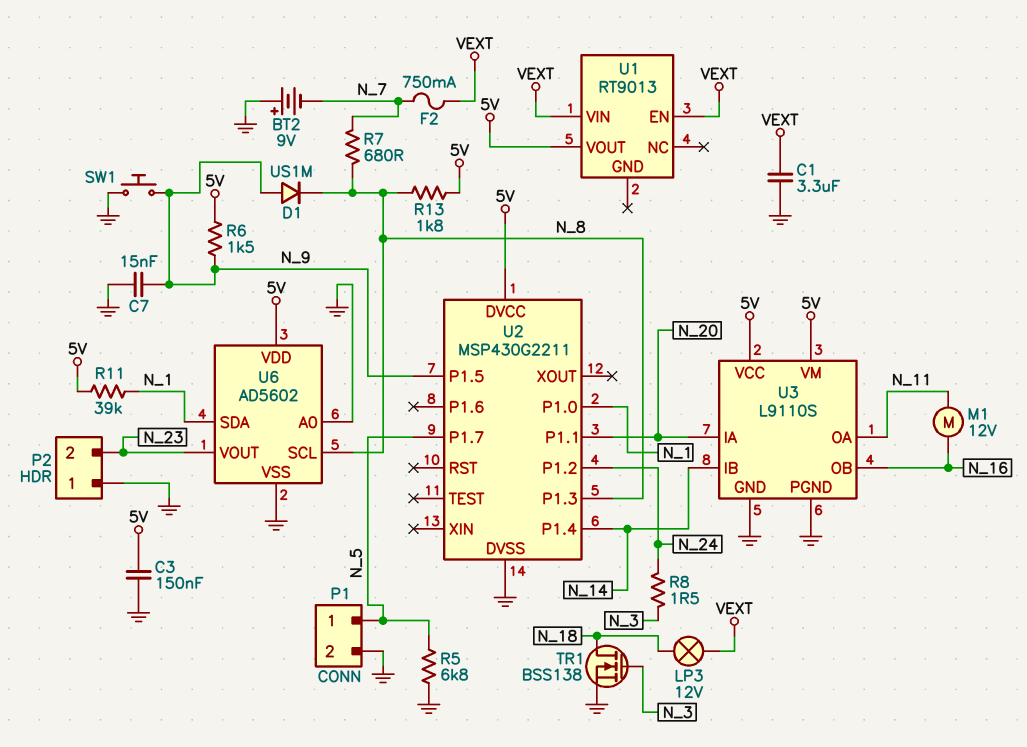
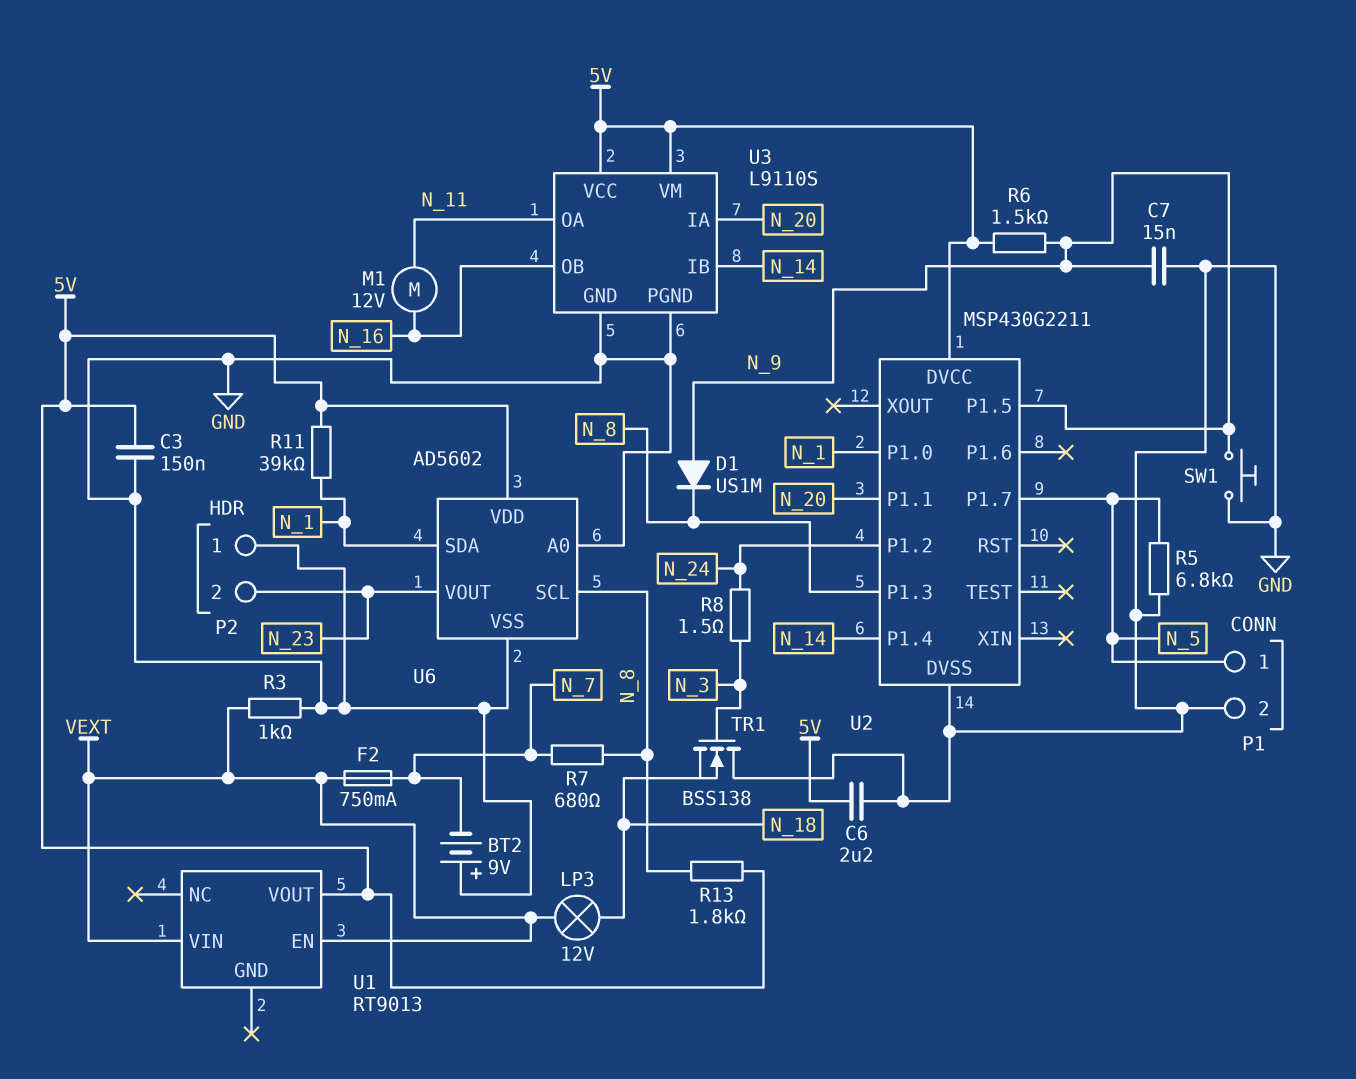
C1: 3.3uF (GND, VEXT) -> none
C6: none -> 2.2uF (5V, GND)
R3: none -> 1k (GND, VEXT)
TR1: NMOS BSS138 (G N_3, D N_18, S GND) -> NMOS BSS138 (G N_3, D GND, S N_18)

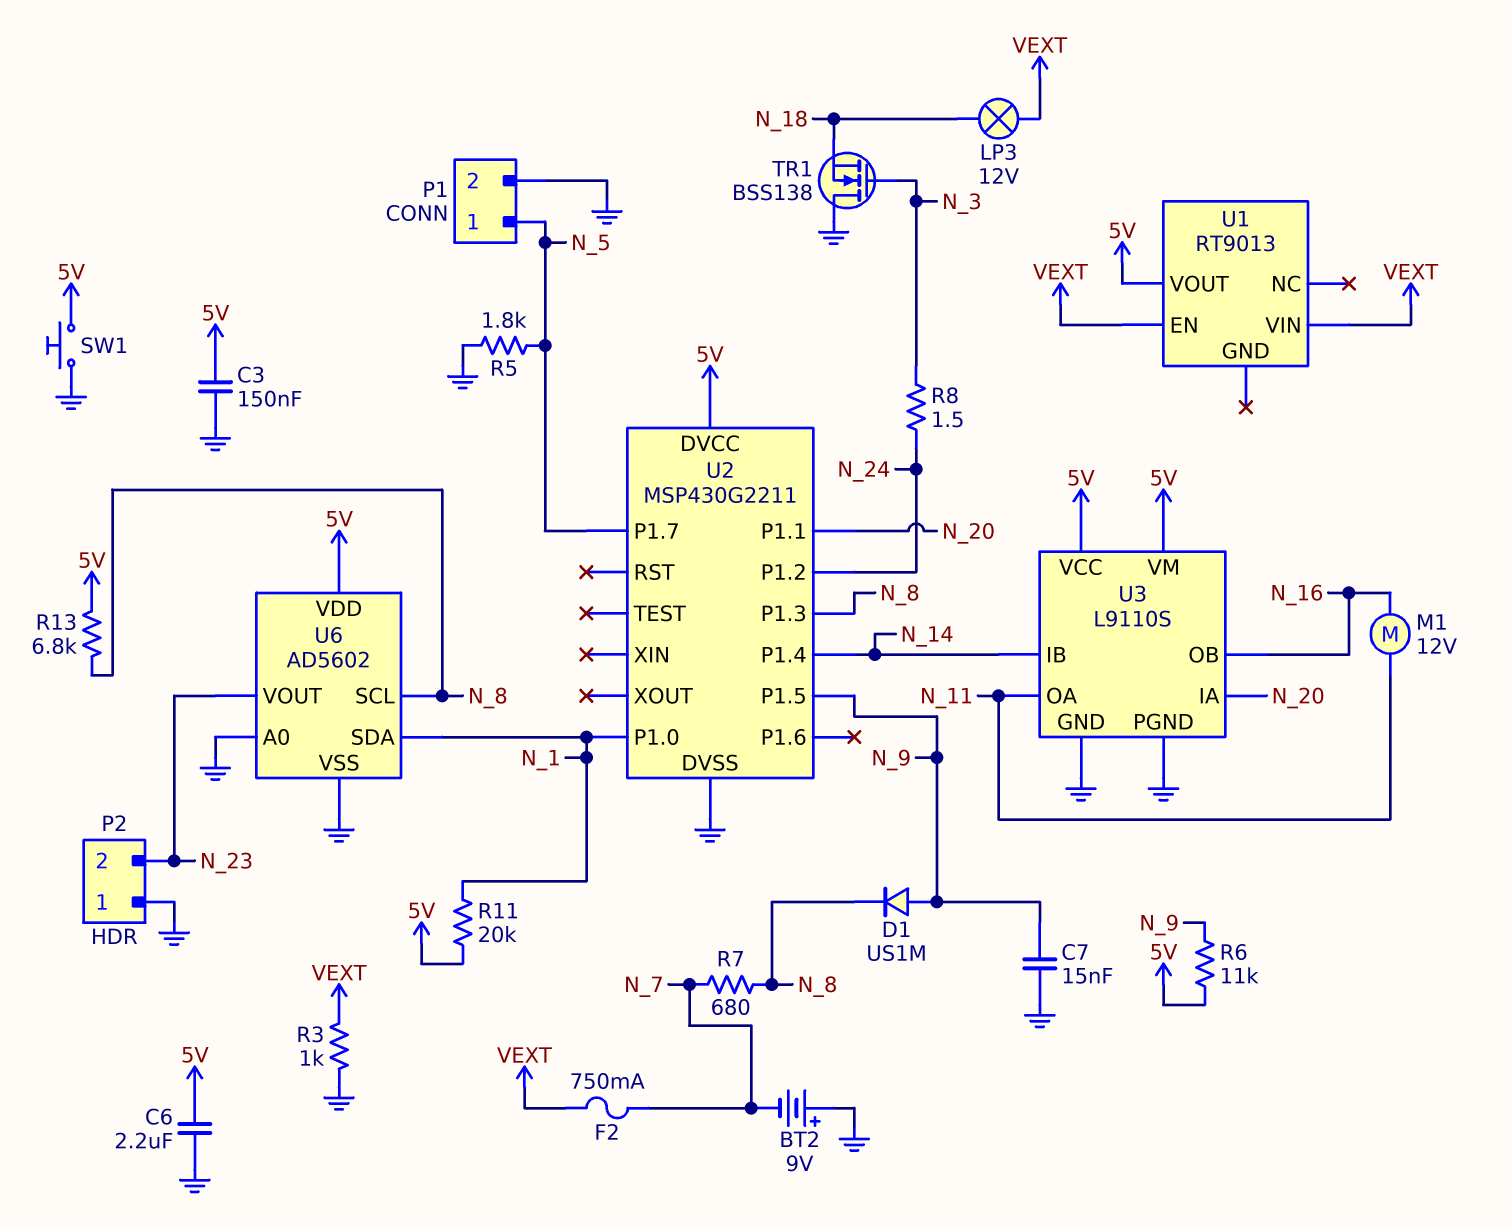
R5: 6.8k (GND, N_5) -> 1.8k (GND, N_5)
R6: 1.5k (5V, N_9) -> 11k (5V, N_9)
R11: 39k (5V, N_1) -> 20k (5V, N_1)
R13: 1.8k (5V, N_8) -> 6.8k (5V, N_8)
SW1: button (GND, N_9) -> button (5V, GND)

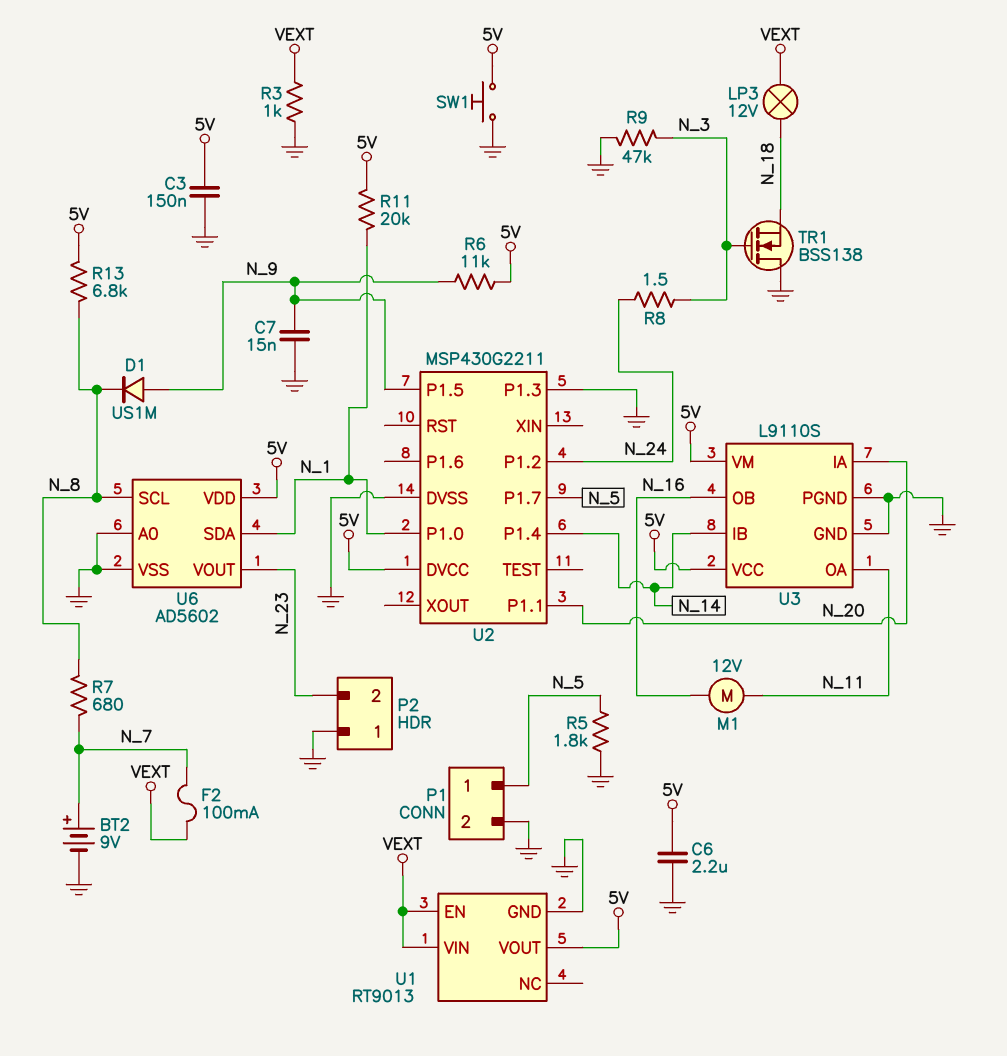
BT2: 9V (plus GND, minus N_7) -> 9V (plus N_7, minus GND)
F2: 750mA (N_7, VEXT) -> 100mA (N_7, VEXT)
R9: none -> 47k (GND, N_3)
U1 pin GND: none -> GND
U2 pin P1.3: N_8 -> GND

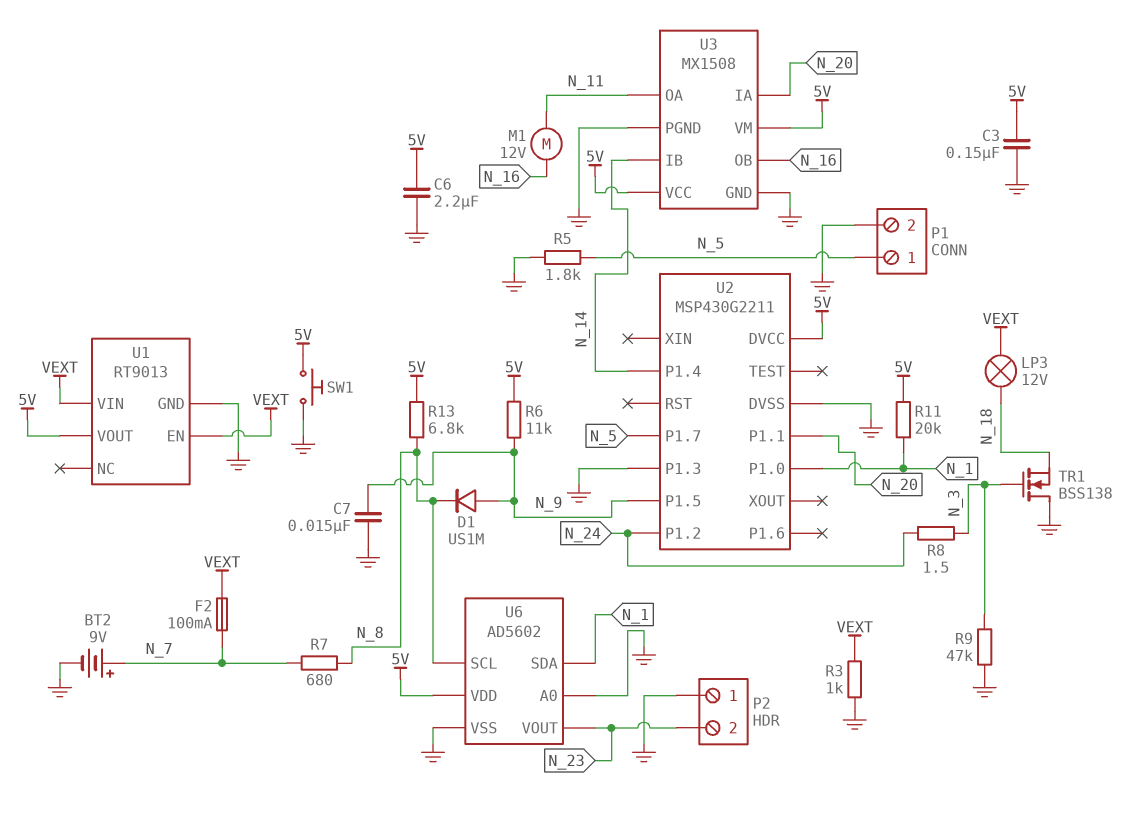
U3: L9110S -> MX1508

